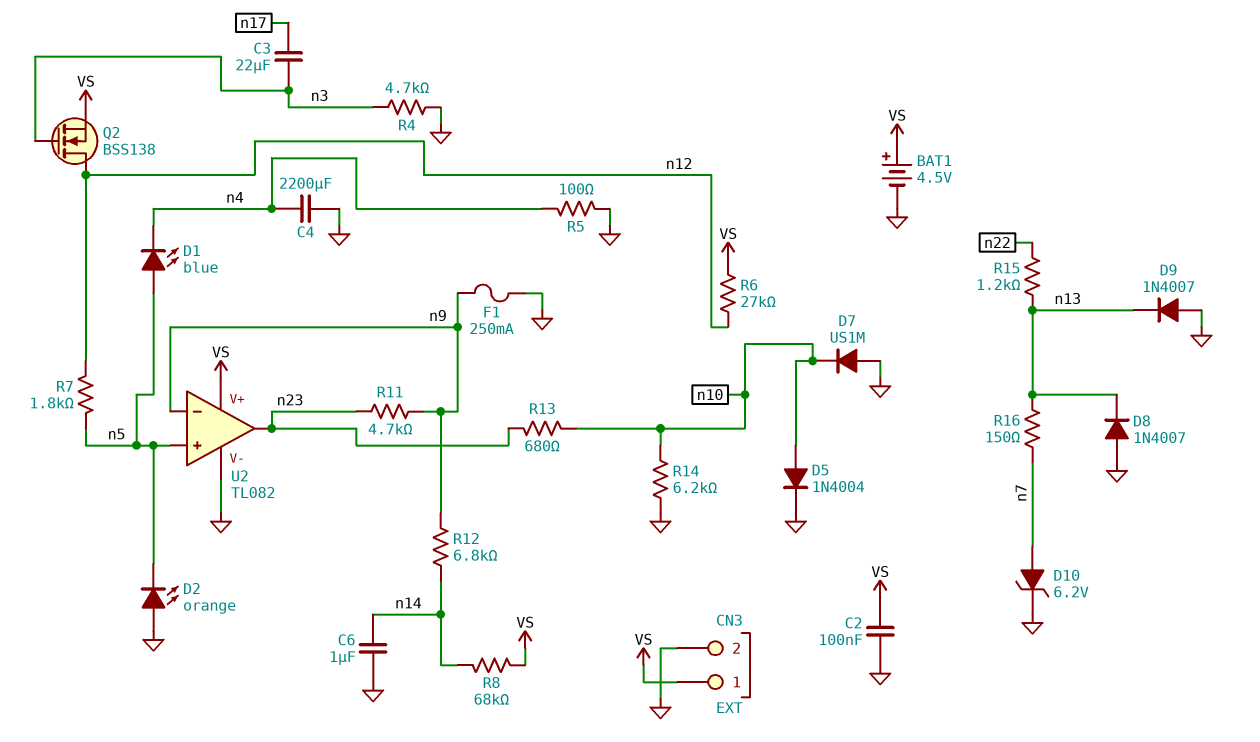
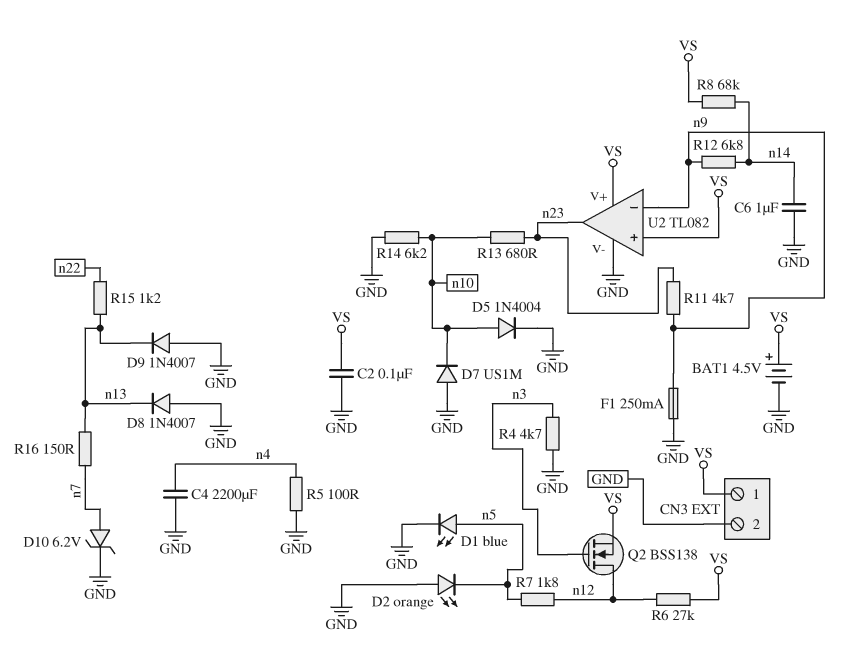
C3: 22uF (n3, n17) -> none
D1: LED blue (A n5, K n4) -> LED blue (A n5, K GND)
U2 pin in+: n5 -> VS

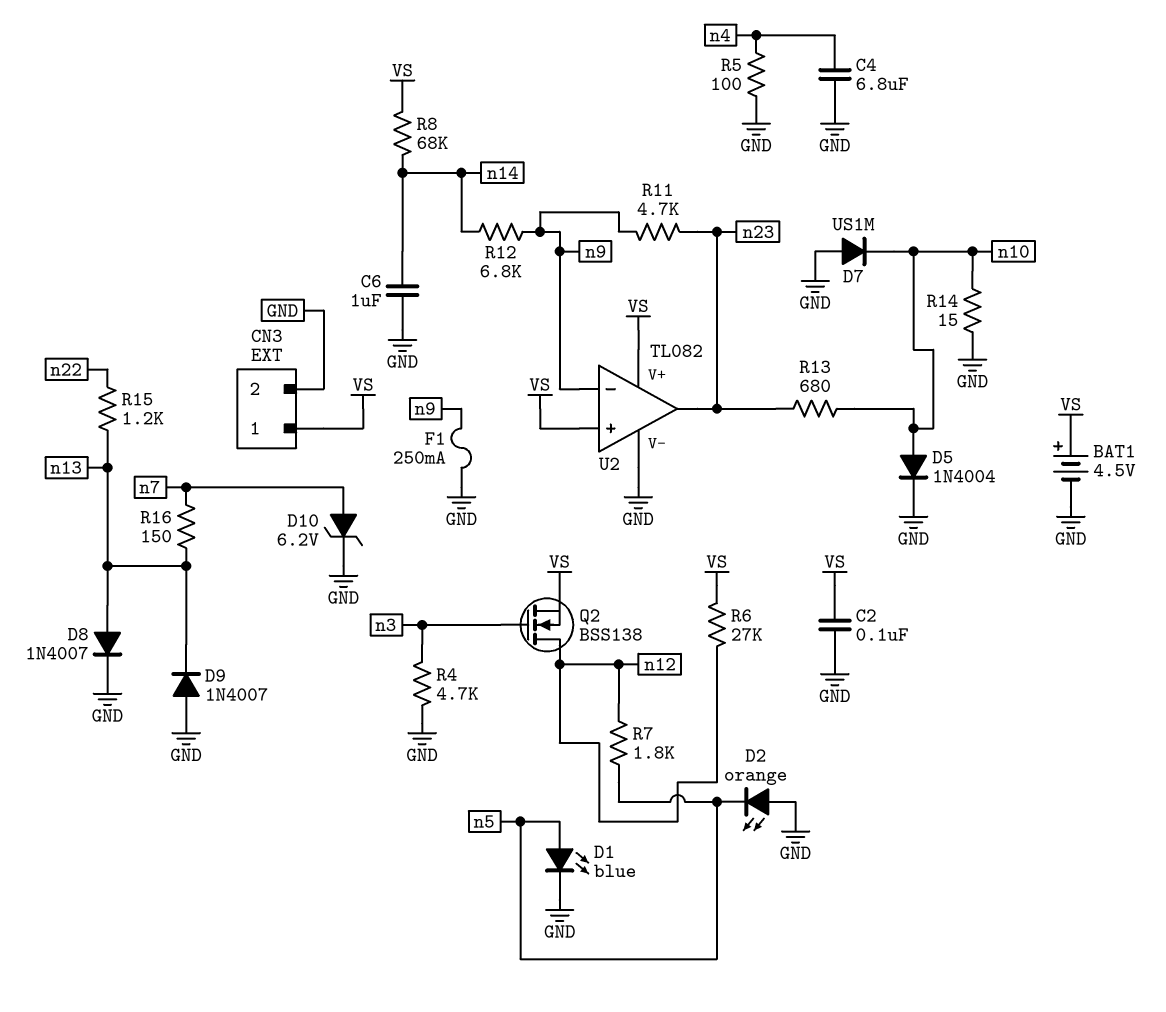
C4: 2200uF (GND, n4) -> 6.8uF (GND, n4)
D8: diode 1N4007 (A GND, K n13) -> diode 1N4007 (A n13, K GND)
R14: 6.2k (GND, n10) -> 15 (GND, n10)

